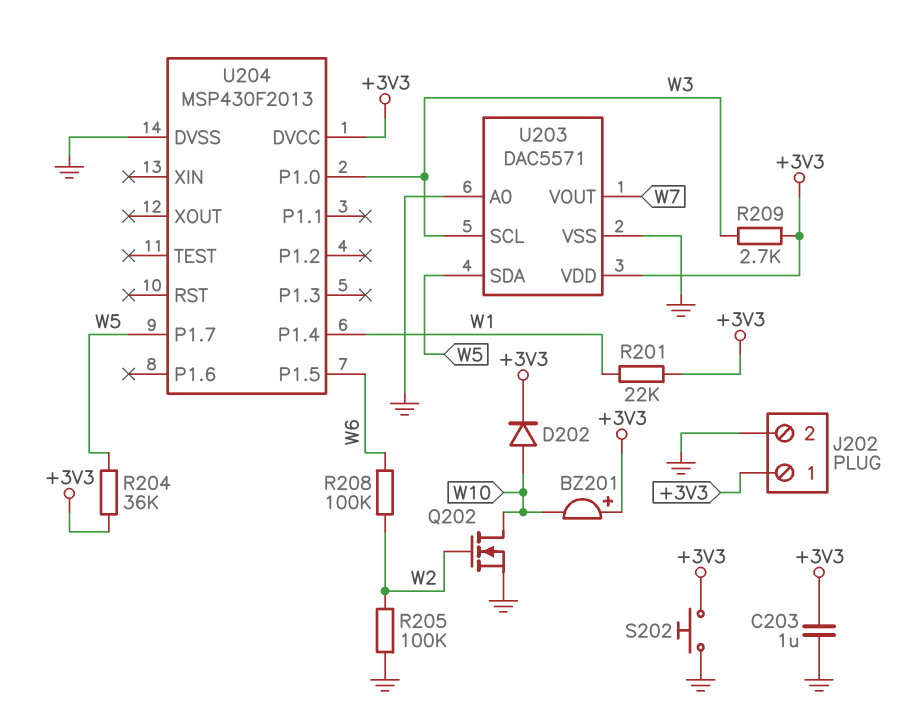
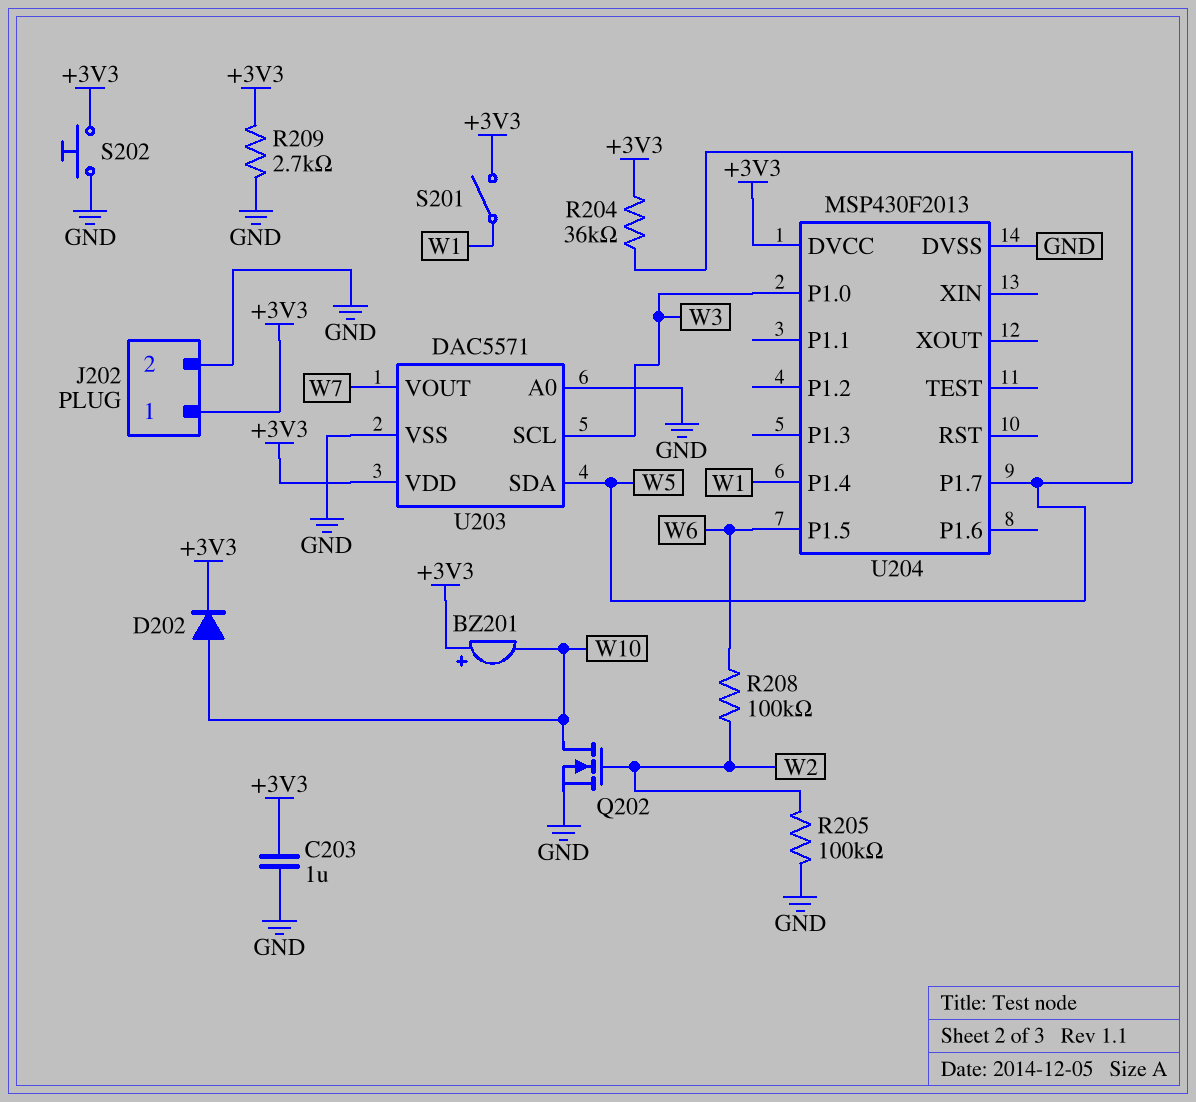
R201: 22k (+3V3, W1) -> none
R209: 2.7k (+3V3, W3) -> 2.7k (+3V3, GND)
S201: none -> switch (+3V3, W1)

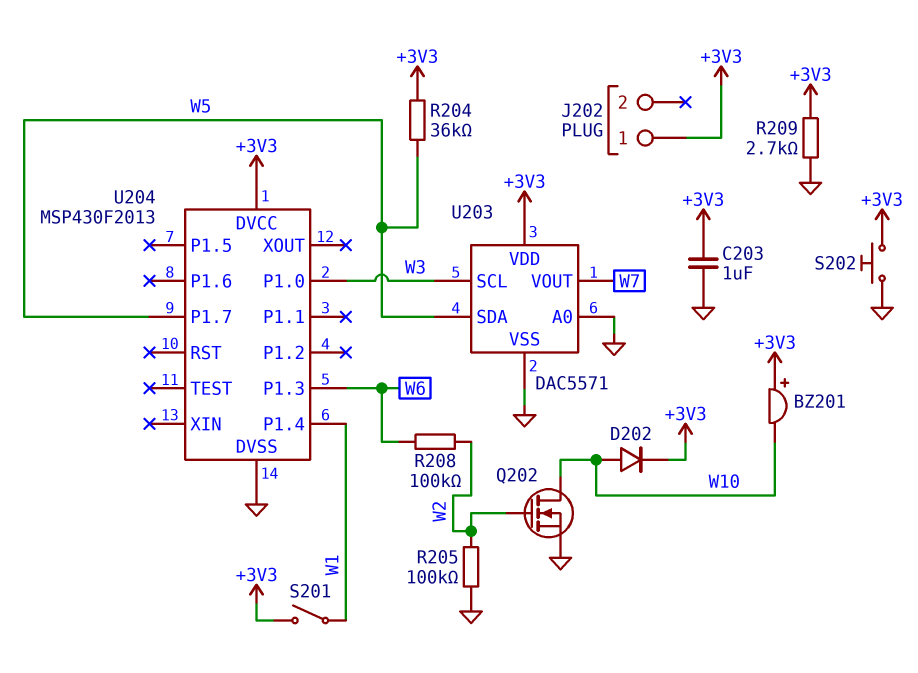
J202 pin 2: GND -> none
U204 pin P1.3: none -> W6
U204 pin P1.5: W6 -> none

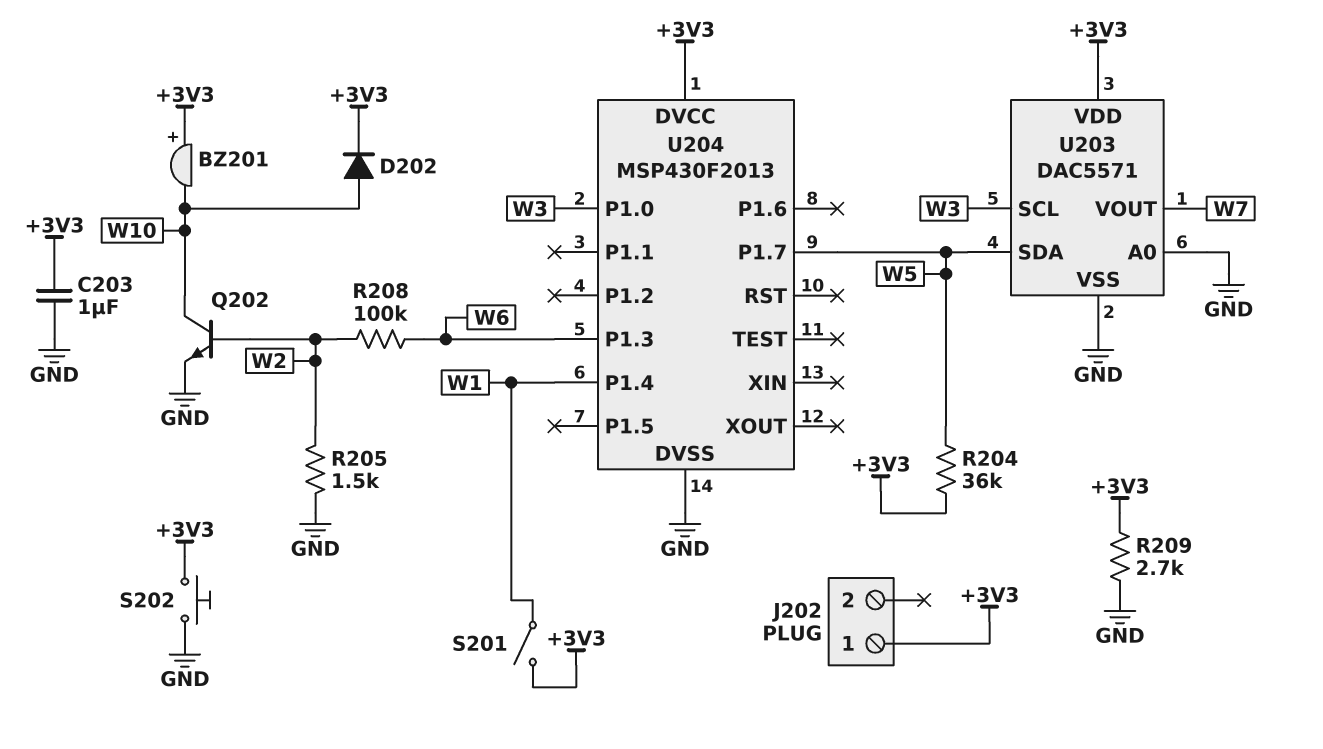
Q202: NMOS (G W2, D W10, S GND) -> NPN (B W2, C W10, E GND)
R205: 100k (GND, W2) -> 1.5k (GND, W2)

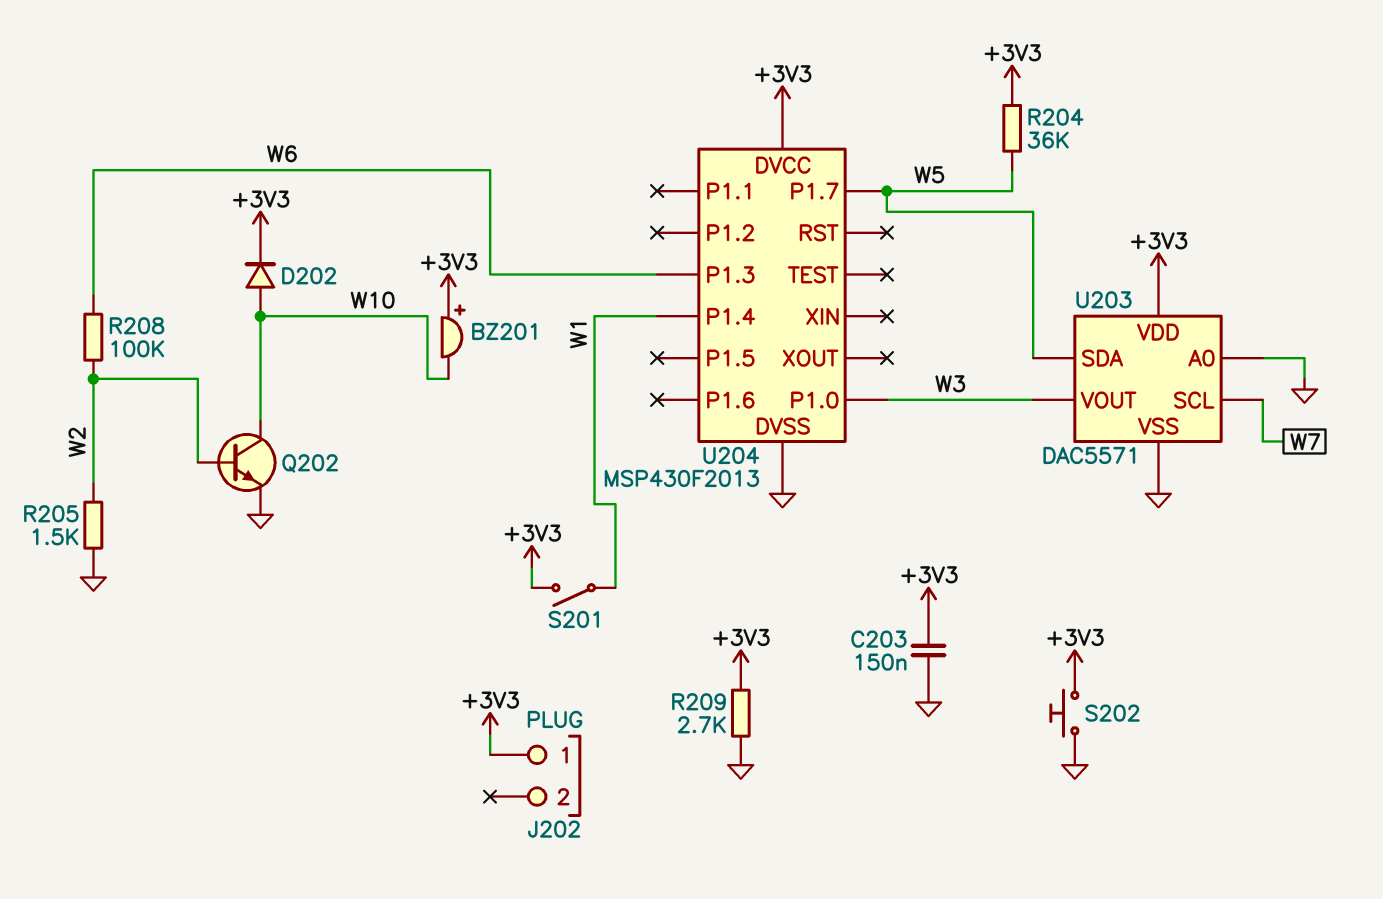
C203: 1uF (+3V3, GND) -> 150nF (+3V3, GND)
U203 pin SCL: W3 -> W7
U203 pin VOUT: W7 -> W3

